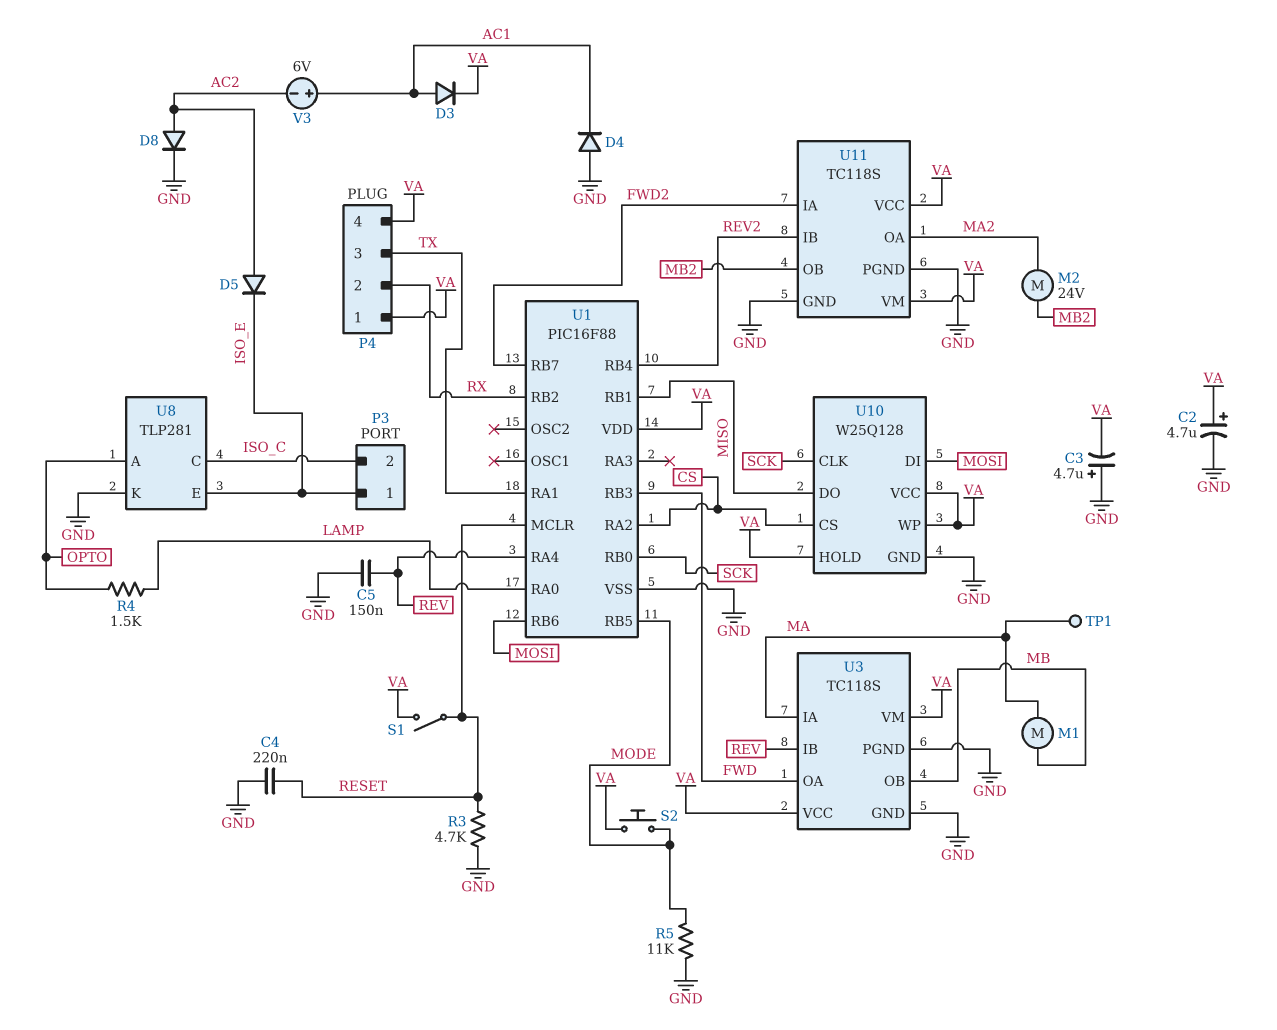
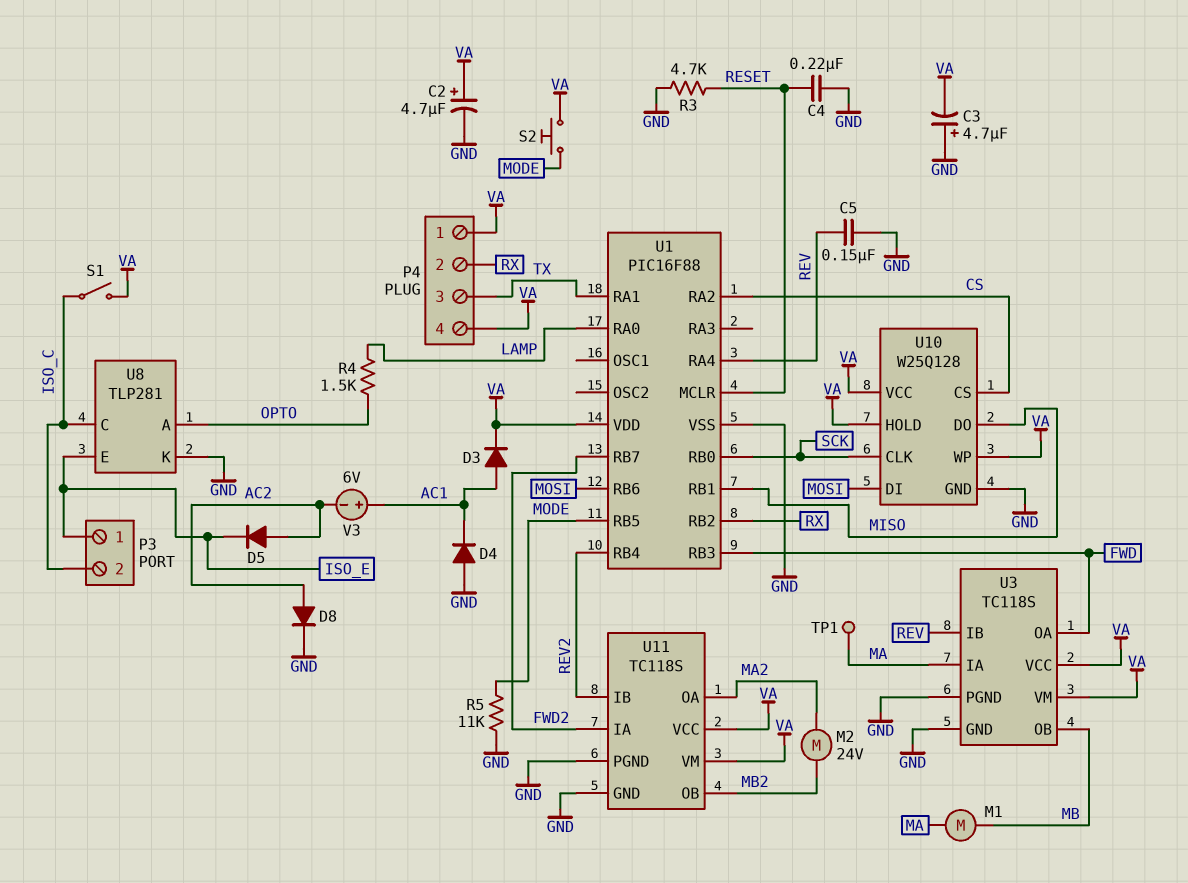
S1: switch (RESET, VA) -> switch (ISO_C, VA)

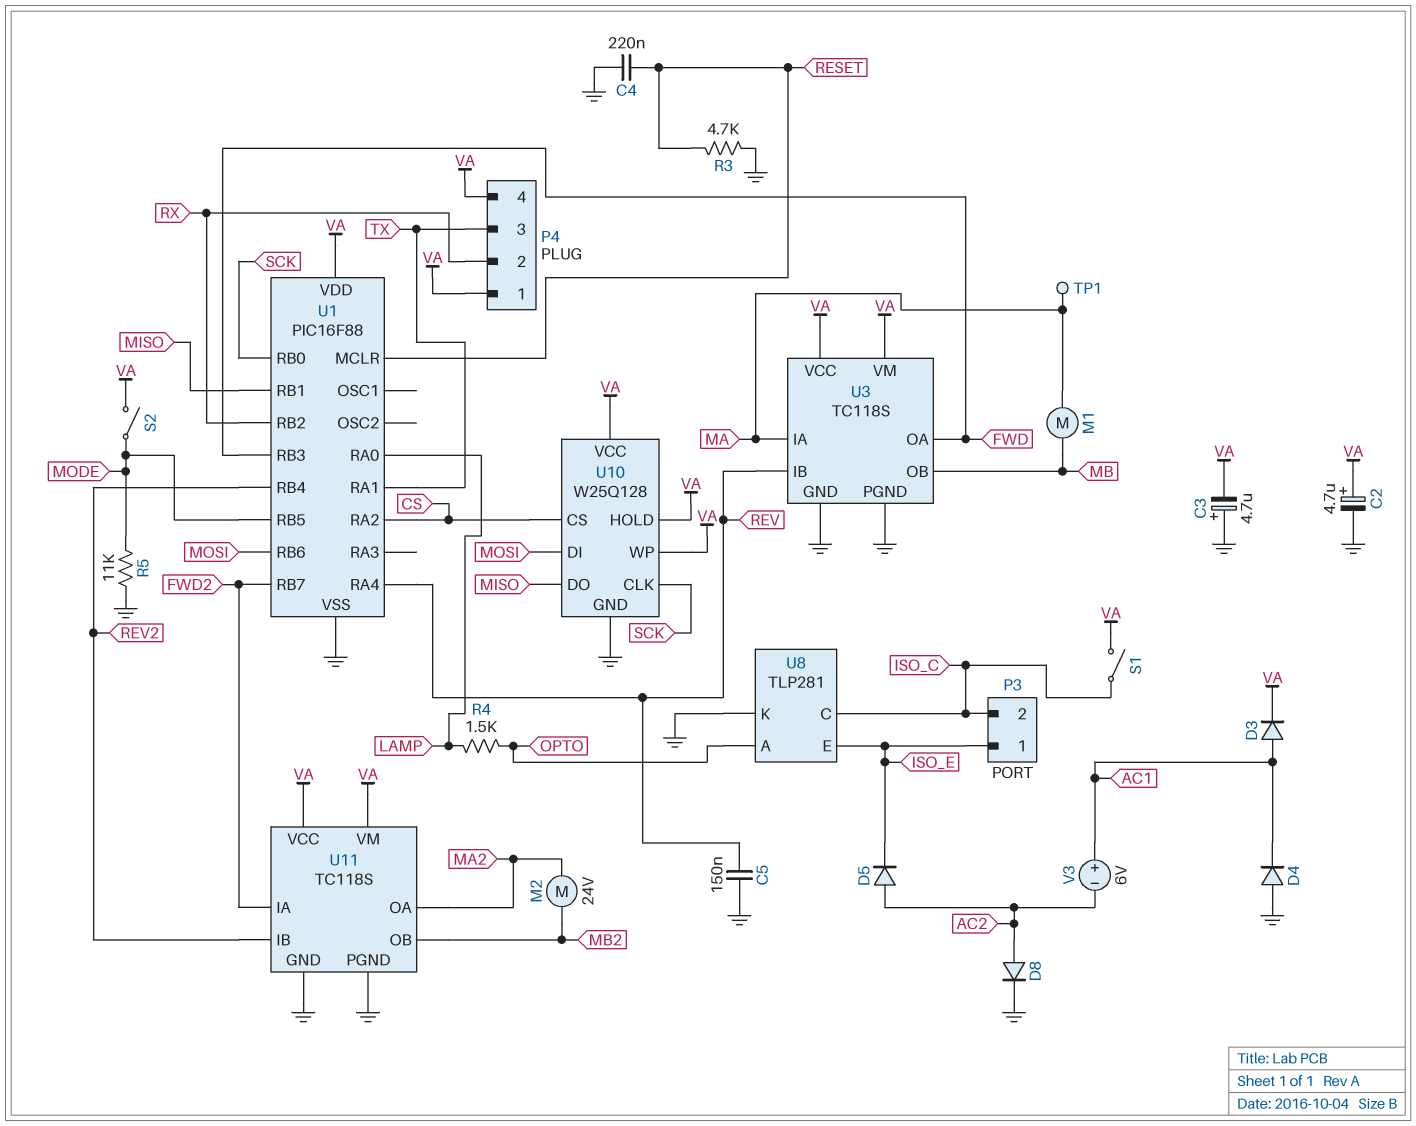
S2: button (MODE, VA) -> switch (MODE, VA)

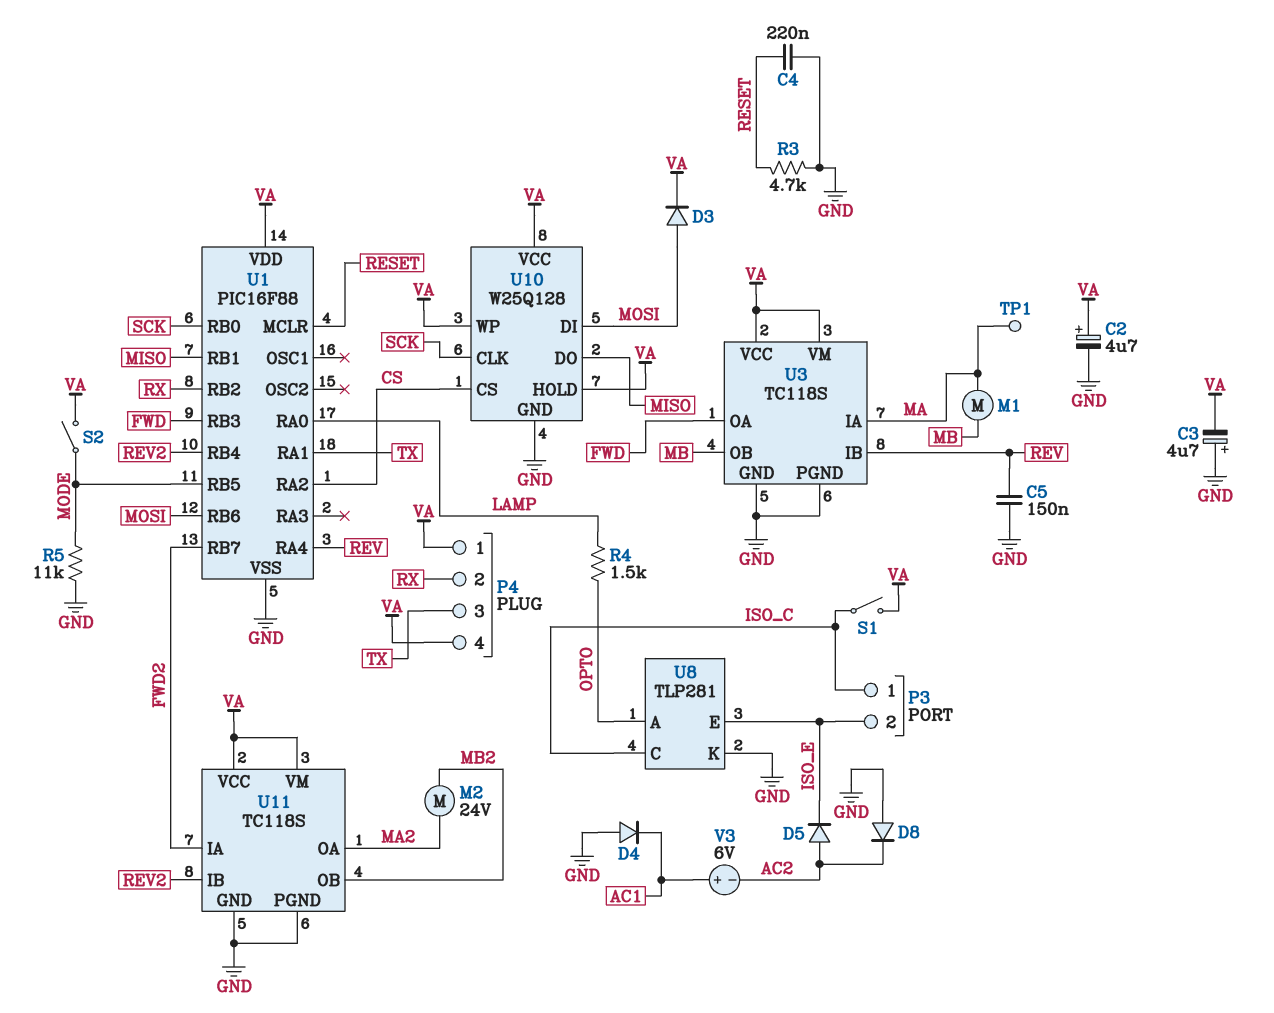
D3: diode (A AC1, K VA) -> diode (A MOSI, K VA)
D8: diode (A AC2, K GND) -> diode (A GND, K AC2)
P3 pin 1: ISO_E -> ISO_C
P3 pin 2: ISO_C -> ISO_E

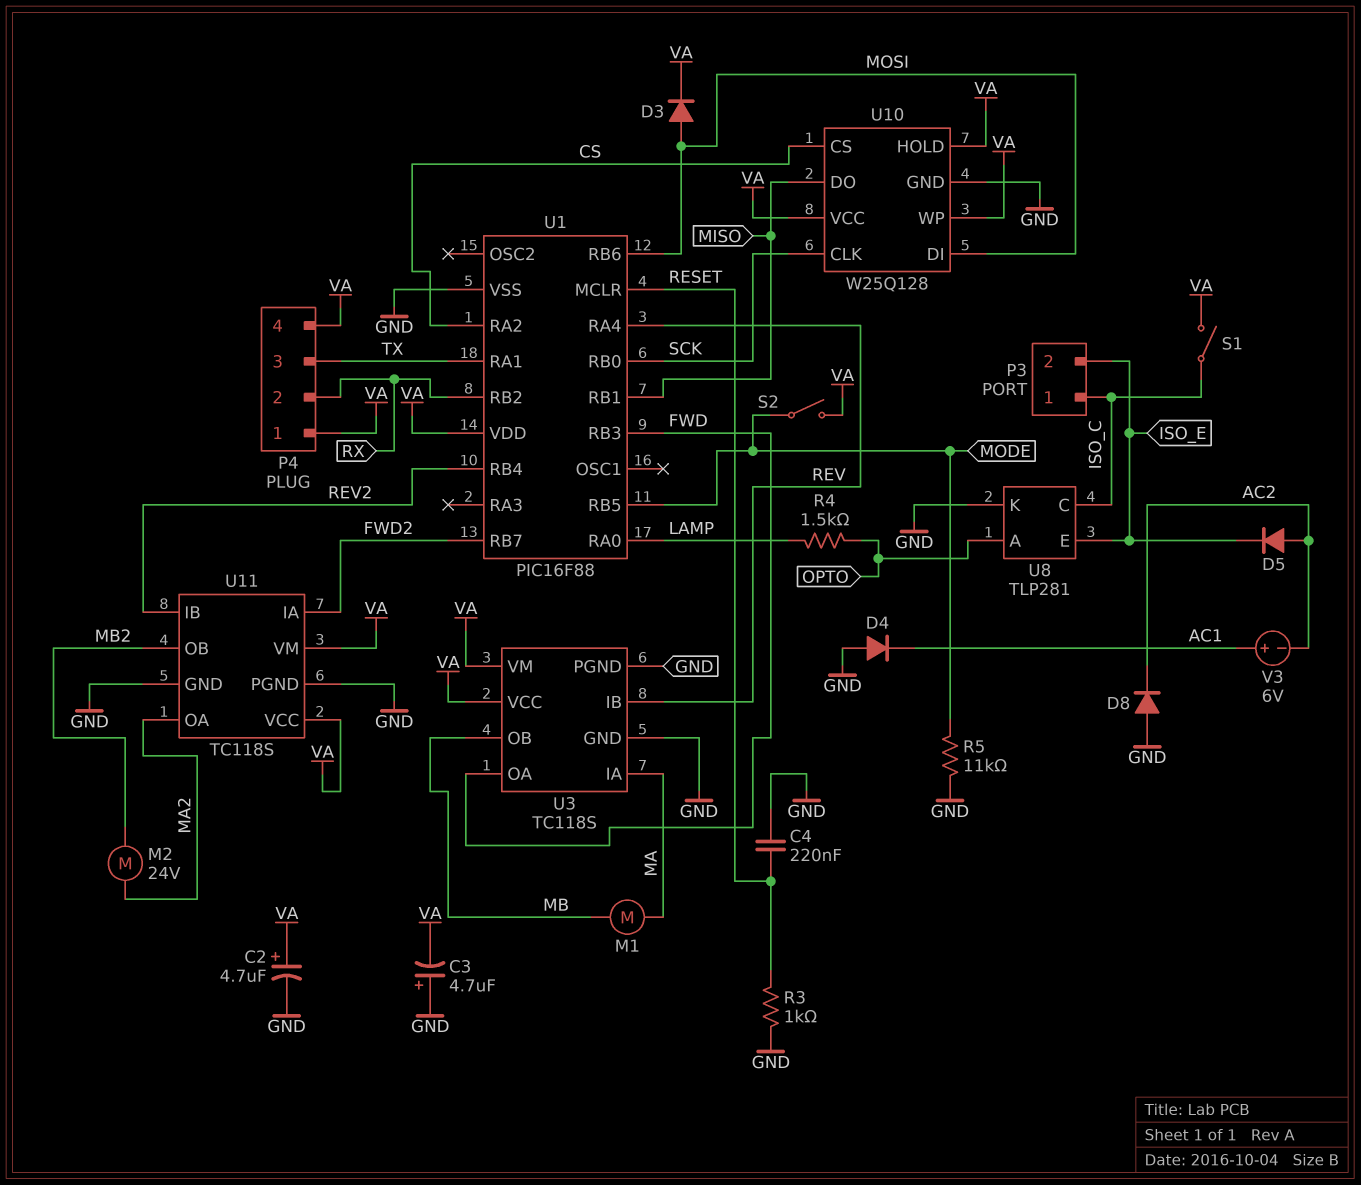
C5: 150nF (GND, REV) -> none
R3: 4.7k (GND, RESET) -> 1k (GND, RESET)
TP1: test point (MA) -> none

